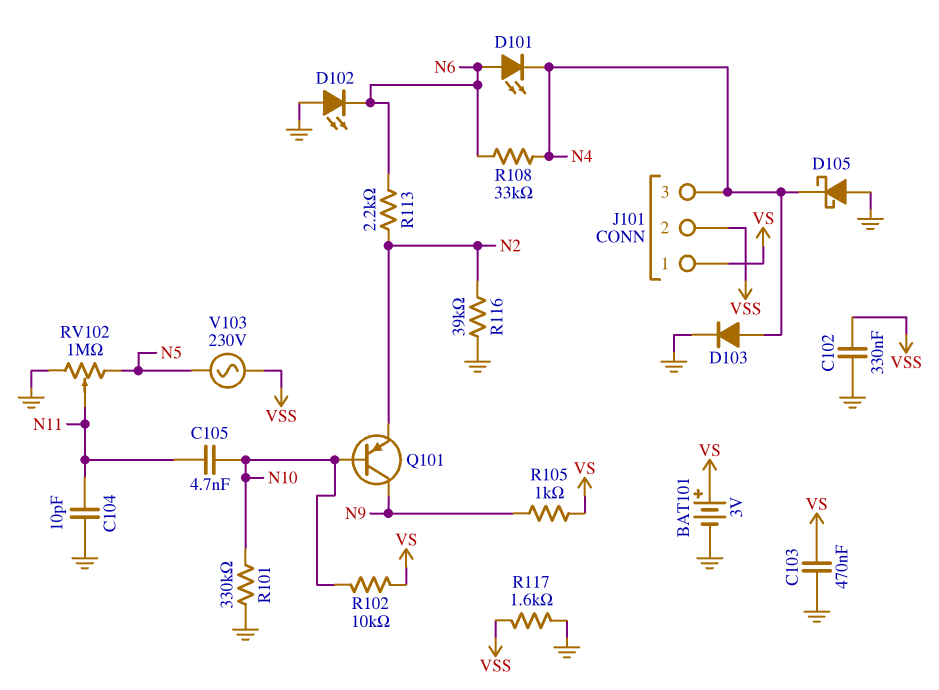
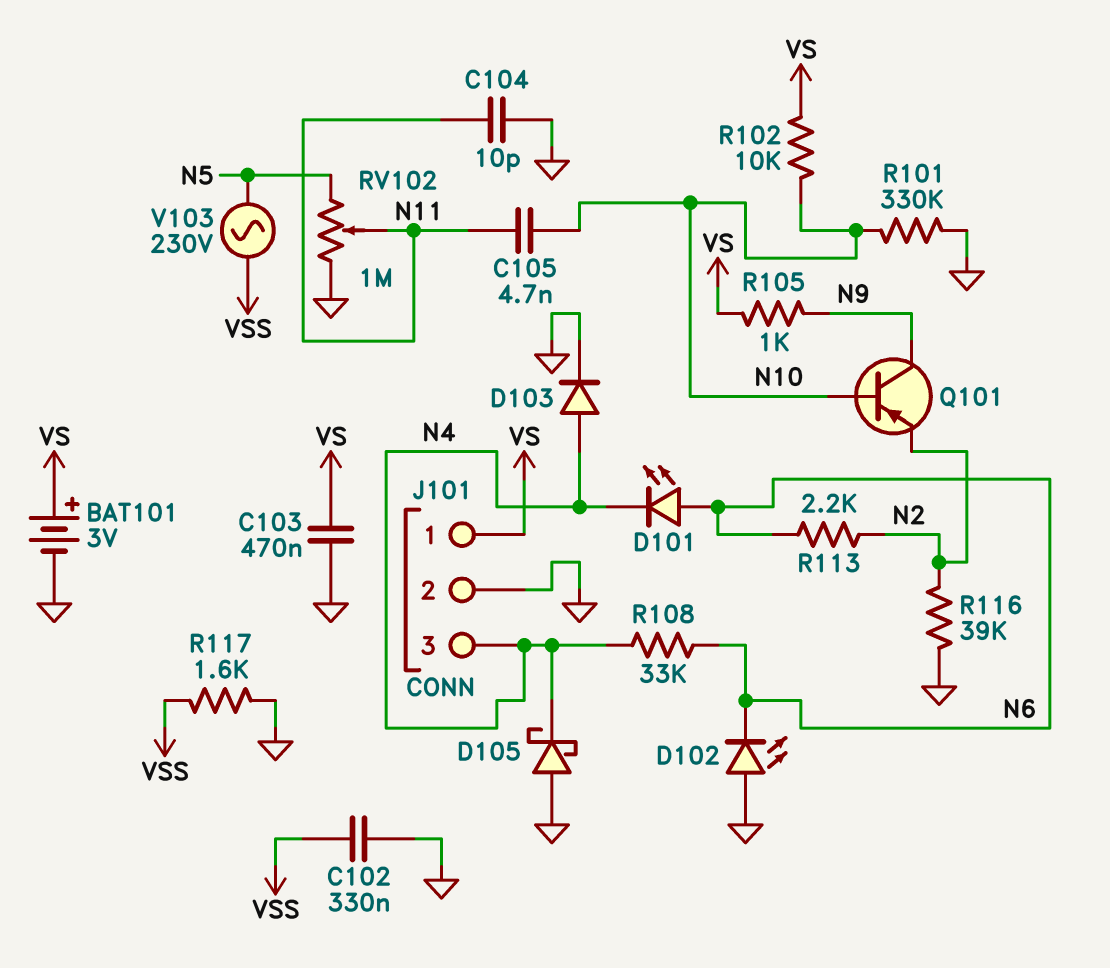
J101 pin 2: VSS -> GND

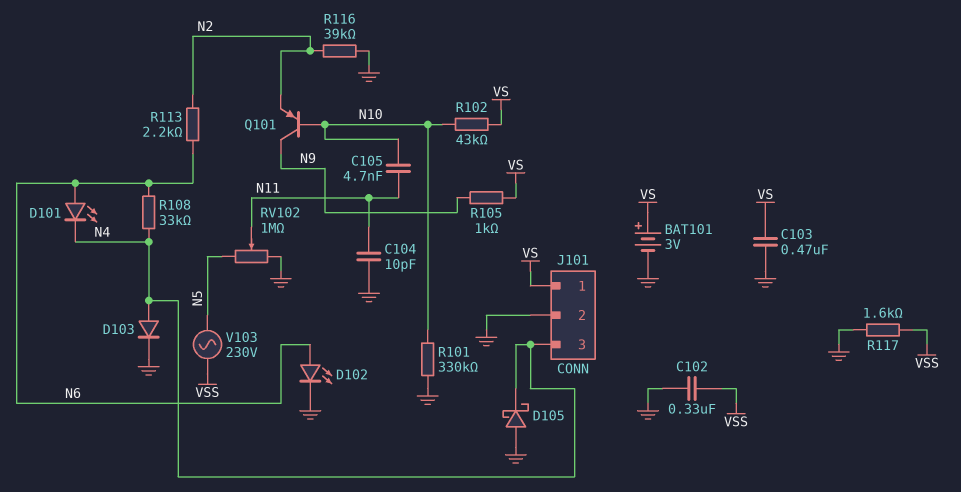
D102: LED (A GND, K N6) -> LED (A N6, K GND)
R102: 10k (N10, VS) -> 43k (N10, VS)

